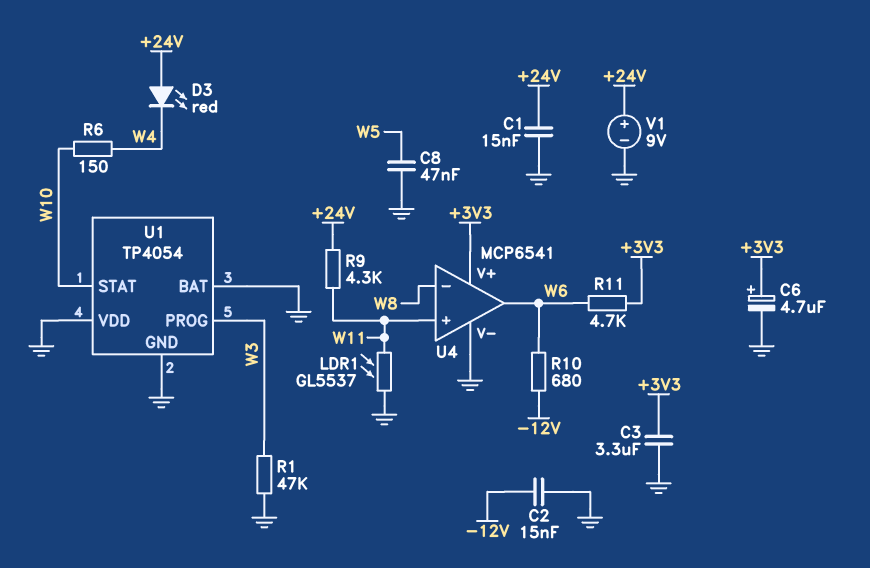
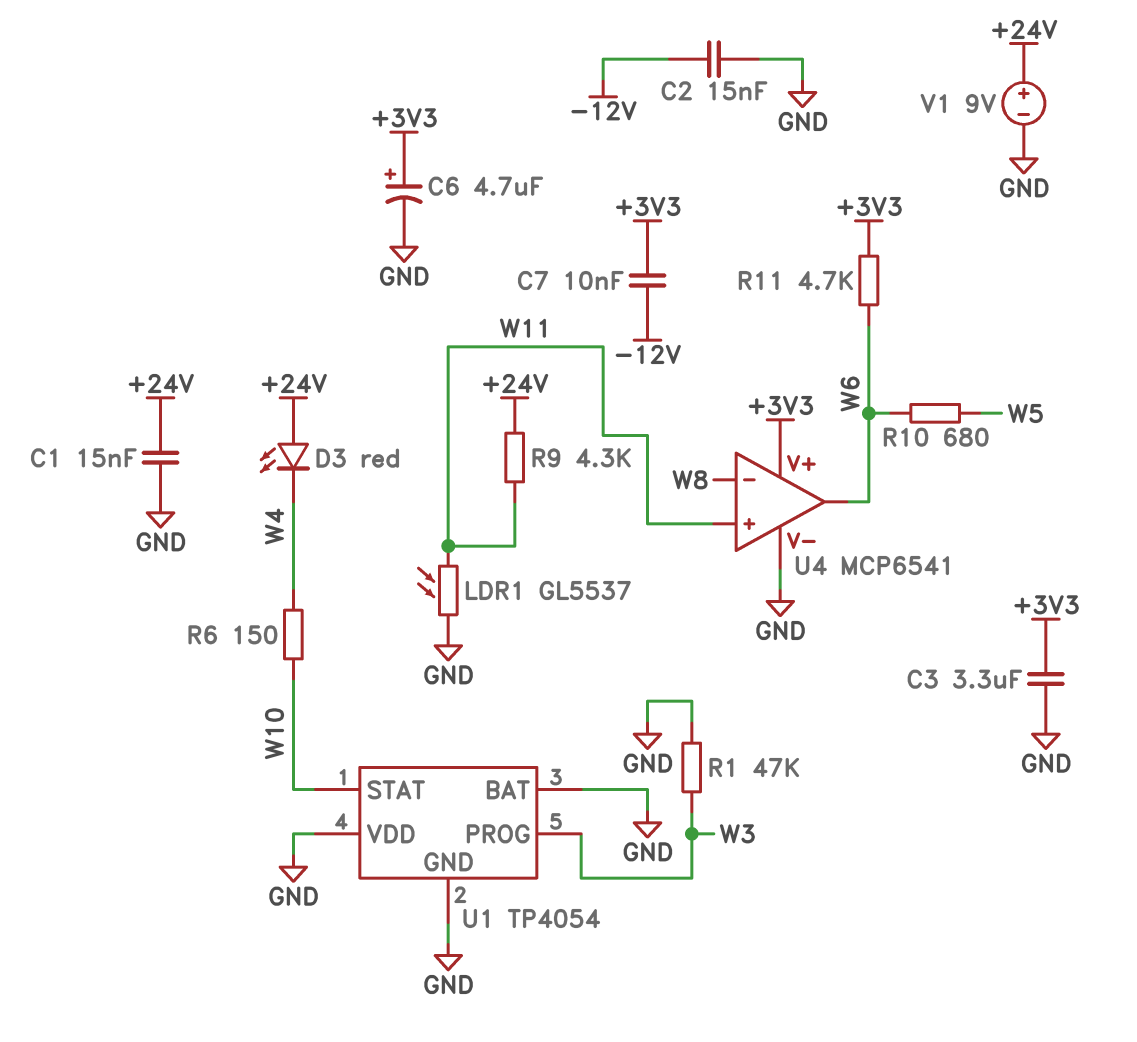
C7: none -> 10nF (+3V3, -12V)
C8: 47nF (GND, W5) -> none
R10: 680 (-12V, W6) -> 680 (W5, W6)

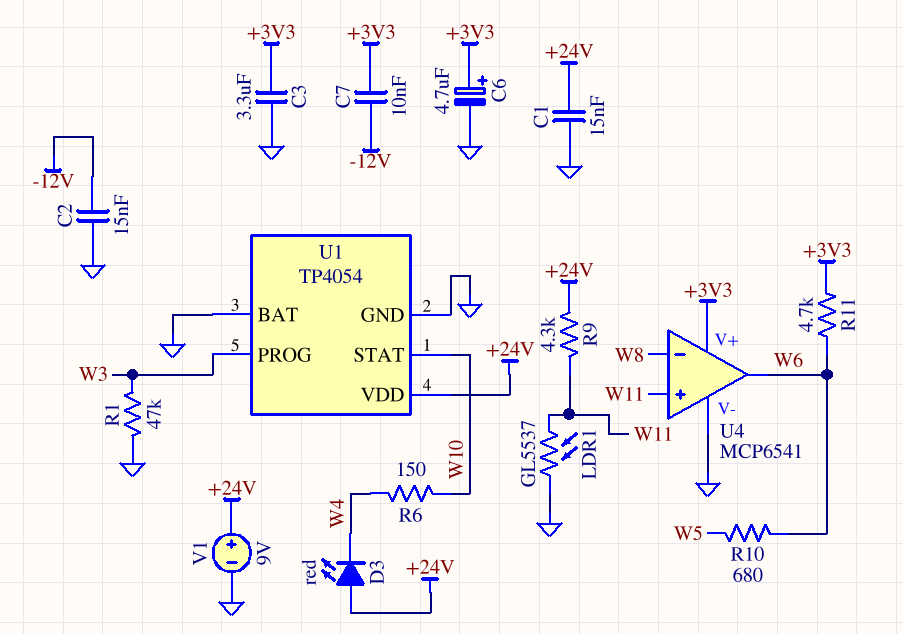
U1 pin VDD: GND -> +24V

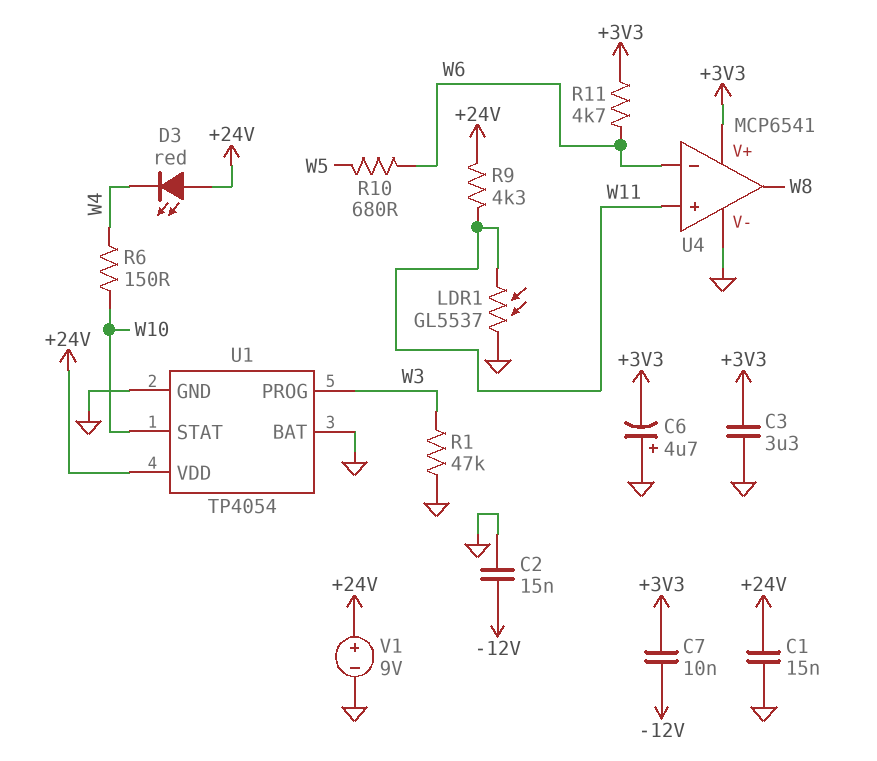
C6: 4.7uF (plus +3V3, minus GND) -> 4.7uF (plus GND, minus +3V3)
U4 pin in-: W8 -> W6
U4 pin out: W6 -> W8

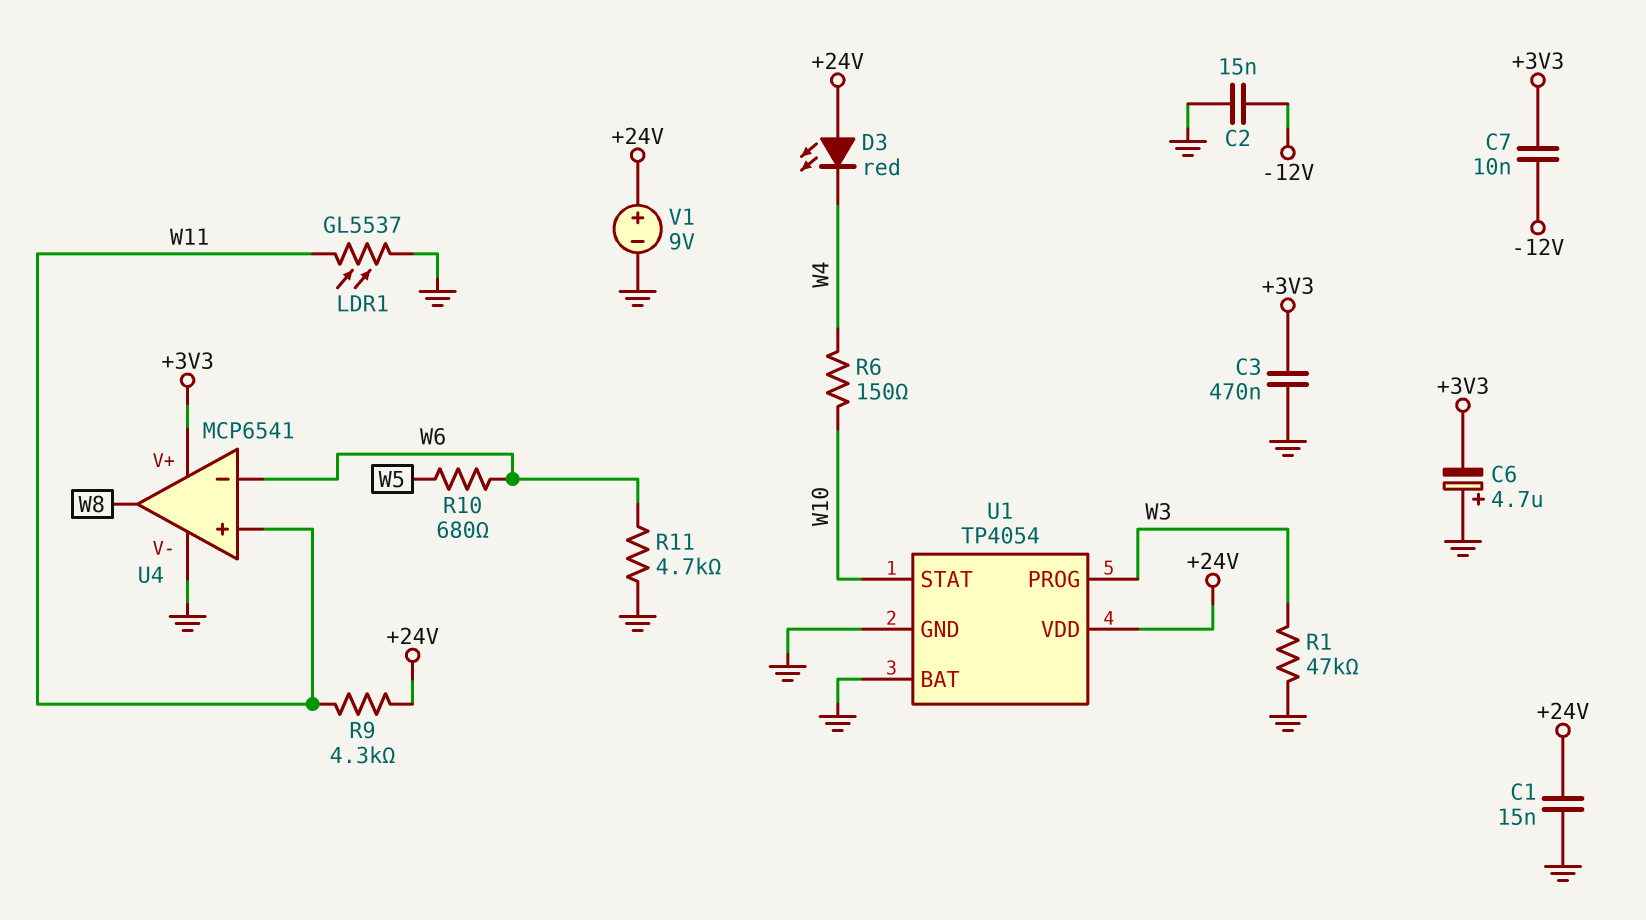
C3: 3.3uF (+3V3, GND) -> 470nF (+3V3, GND)
R11: 4.7k (+3V3, W6) -> 4.7k (GND, W6)

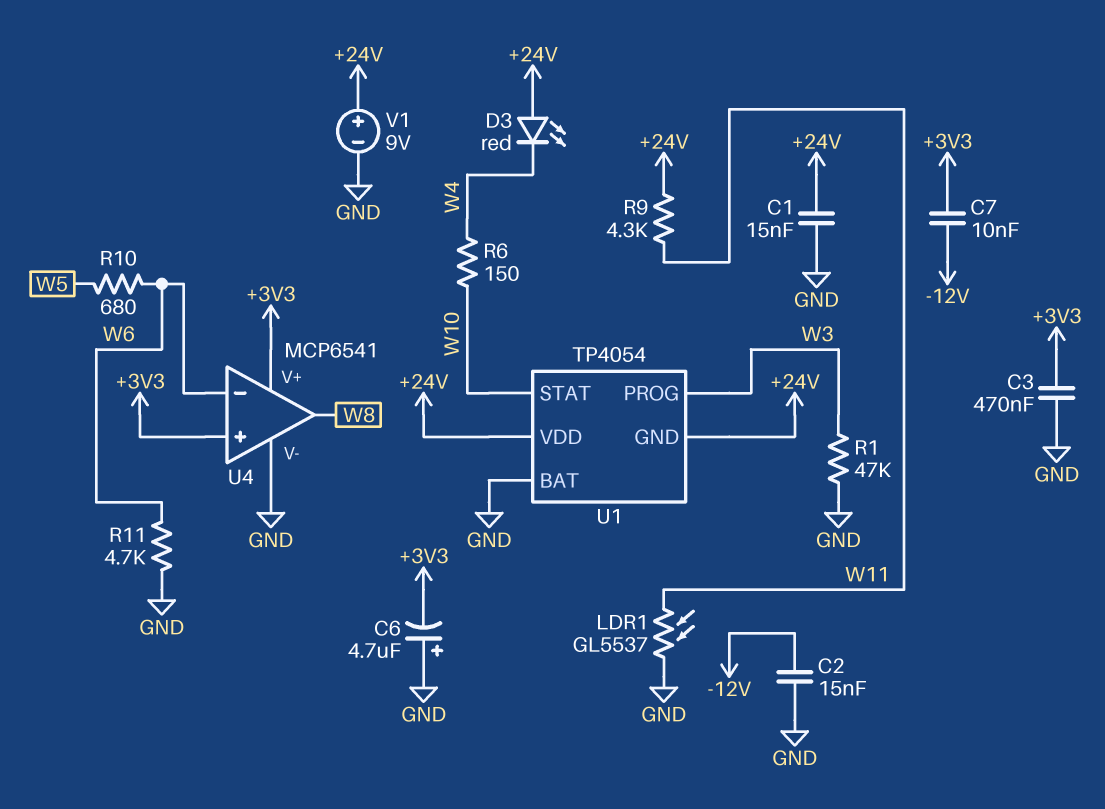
U1 pin GND: GND -> +24V
U4 pin in+: W11 -> +3V3

